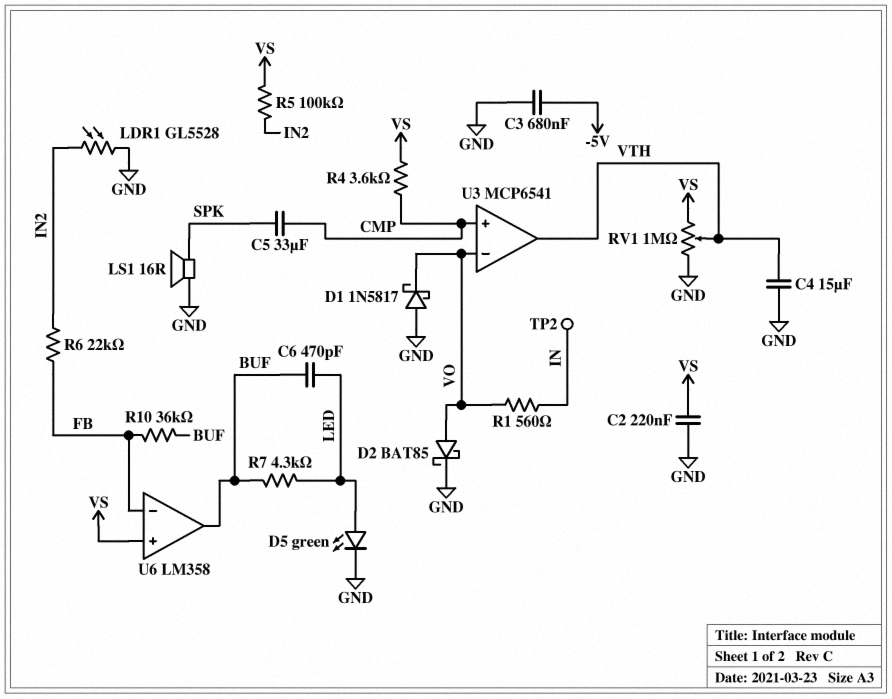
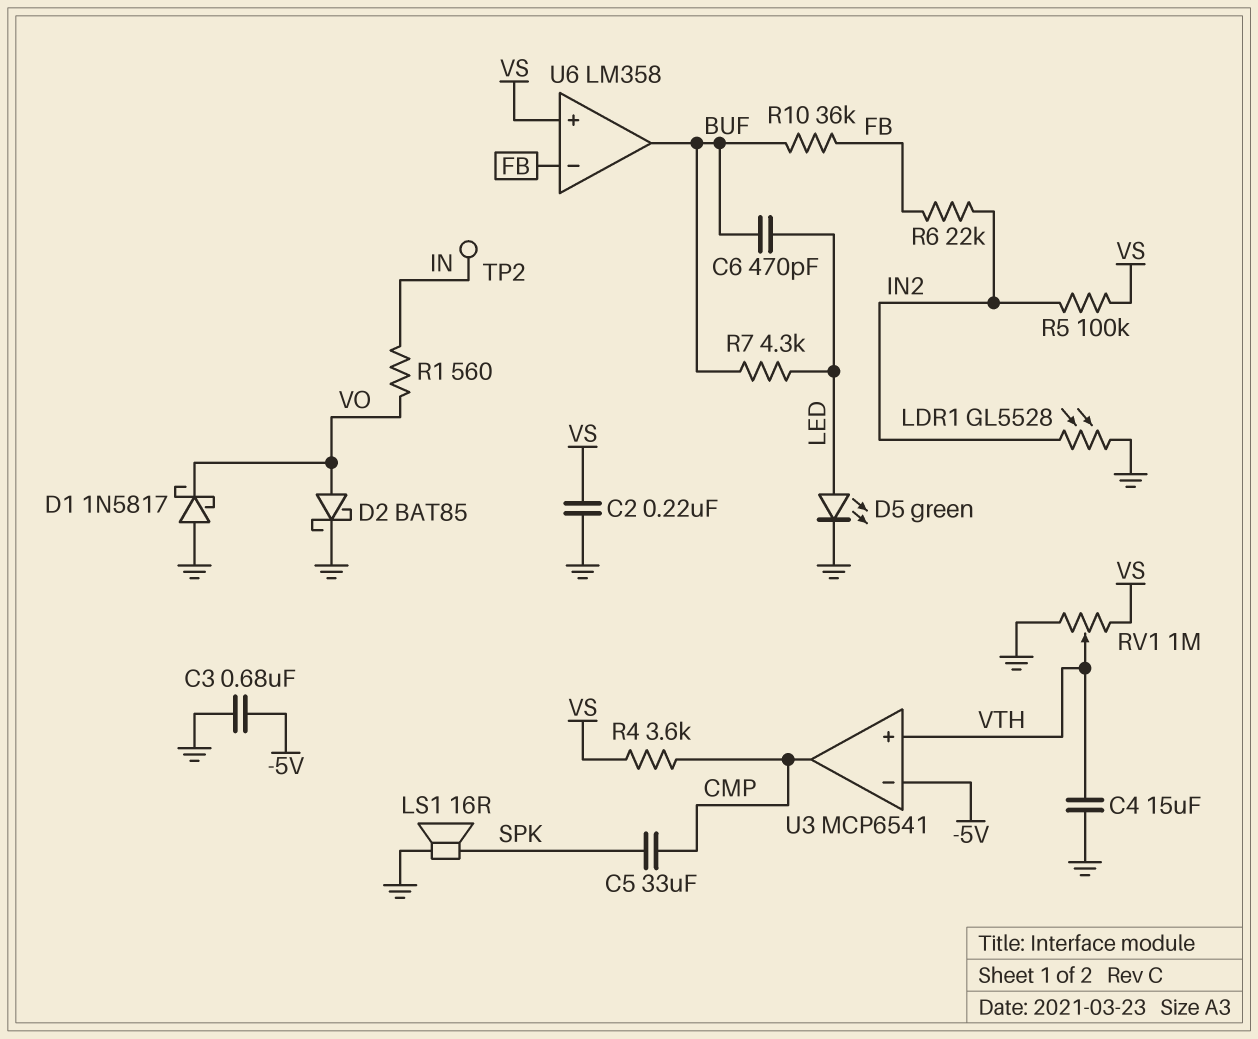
U3 pin in+: CMP -> VTH
U3 pin in-: VO -> -5V
U3 pin out: VTH -> CMP

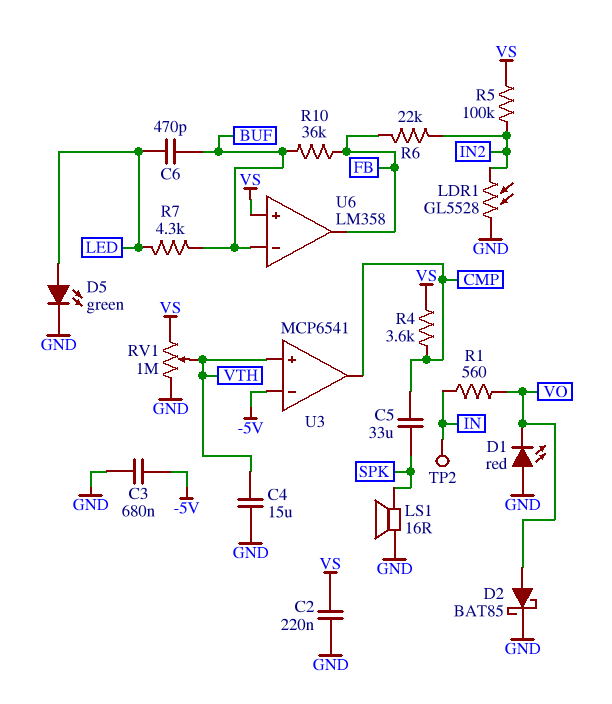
D1: schottky 1N5817 (A GND, K VO) -> LED red (A GND, K VO)
U6 pin in-: FB -> BUF
U6 pin out: BUF -> FB

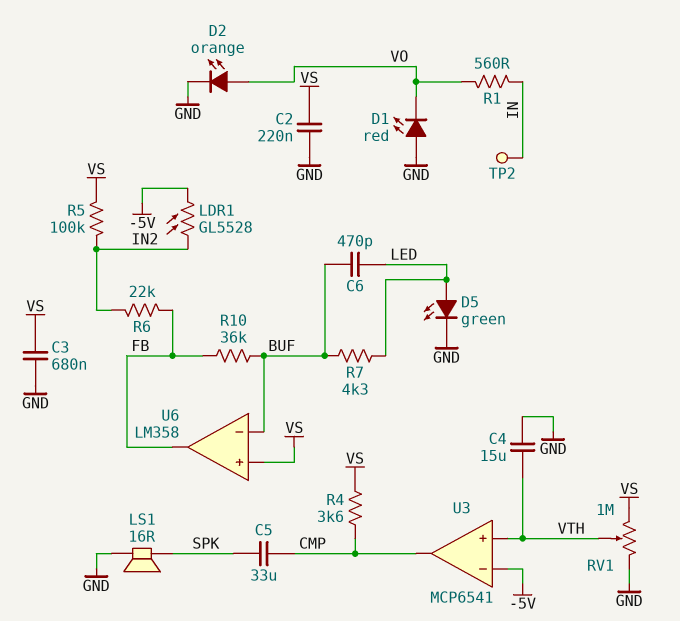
C3: 680nF (-5V, GND) -> 680nF (GND, VS)
D2: schottky BAT85 (A VO, K GND) -> LED orange (A VO, K GND)
LDR1: GL5528 (GND, IN2) -> GL5528 (-5V, IN2)

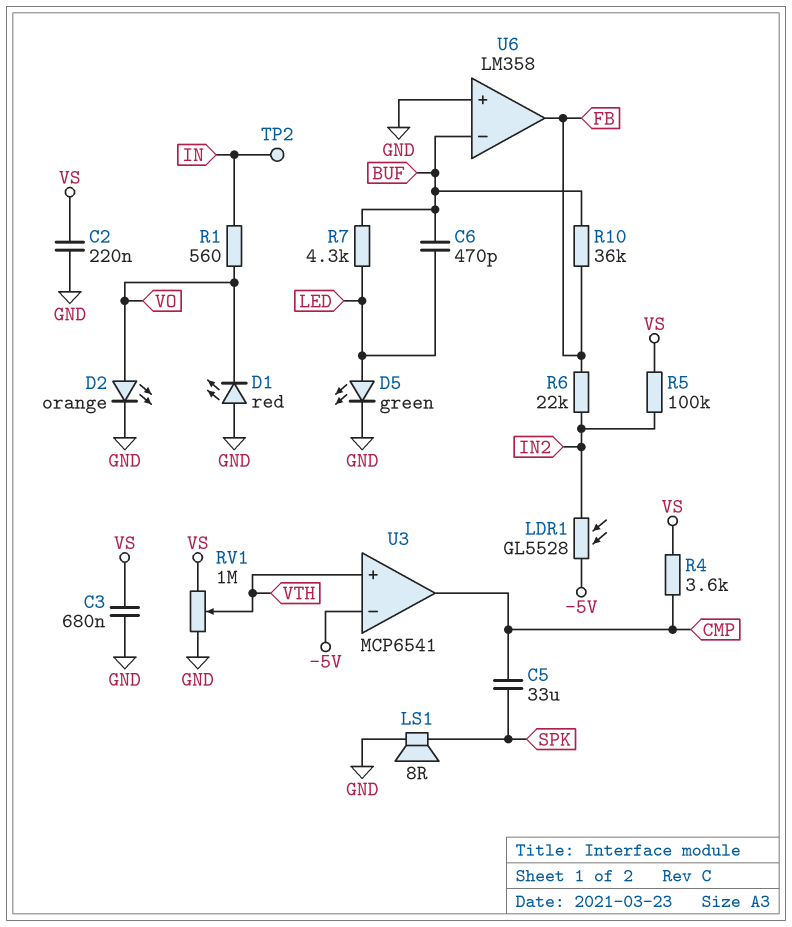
C4: 15uF (GND, VTH) -> none
LS1: speaker 16R (GND, SPK) -> speaker 8R (GND, SPK)
U6 pin in+: VS -> GND

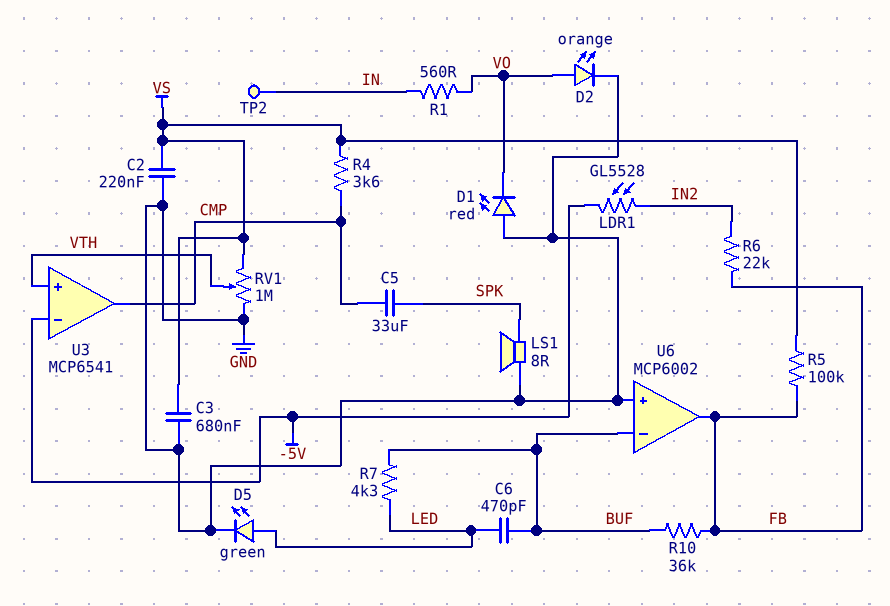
R5: 100k (IN2, VS) -> 100k (FB, VS)
U6: LM358 -> MCP6002

